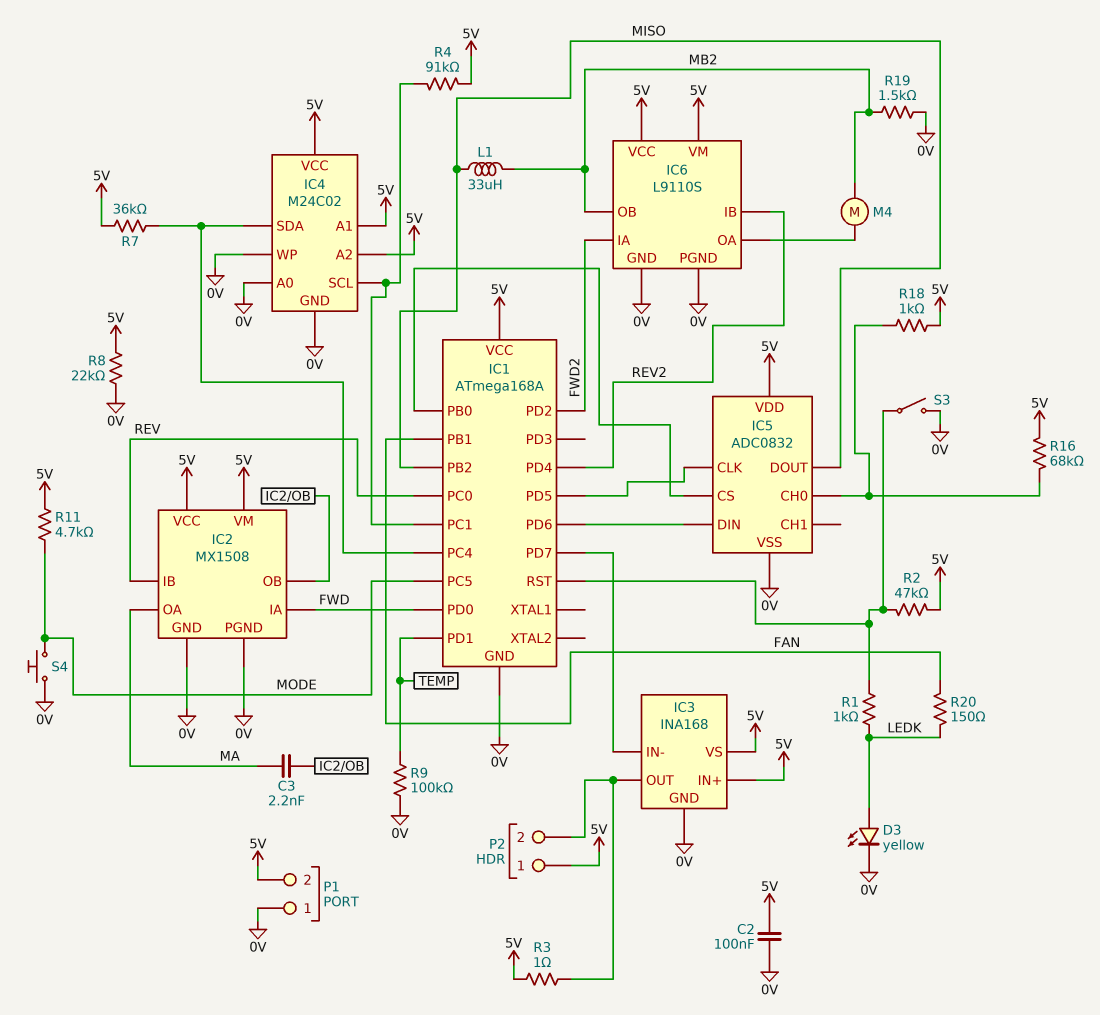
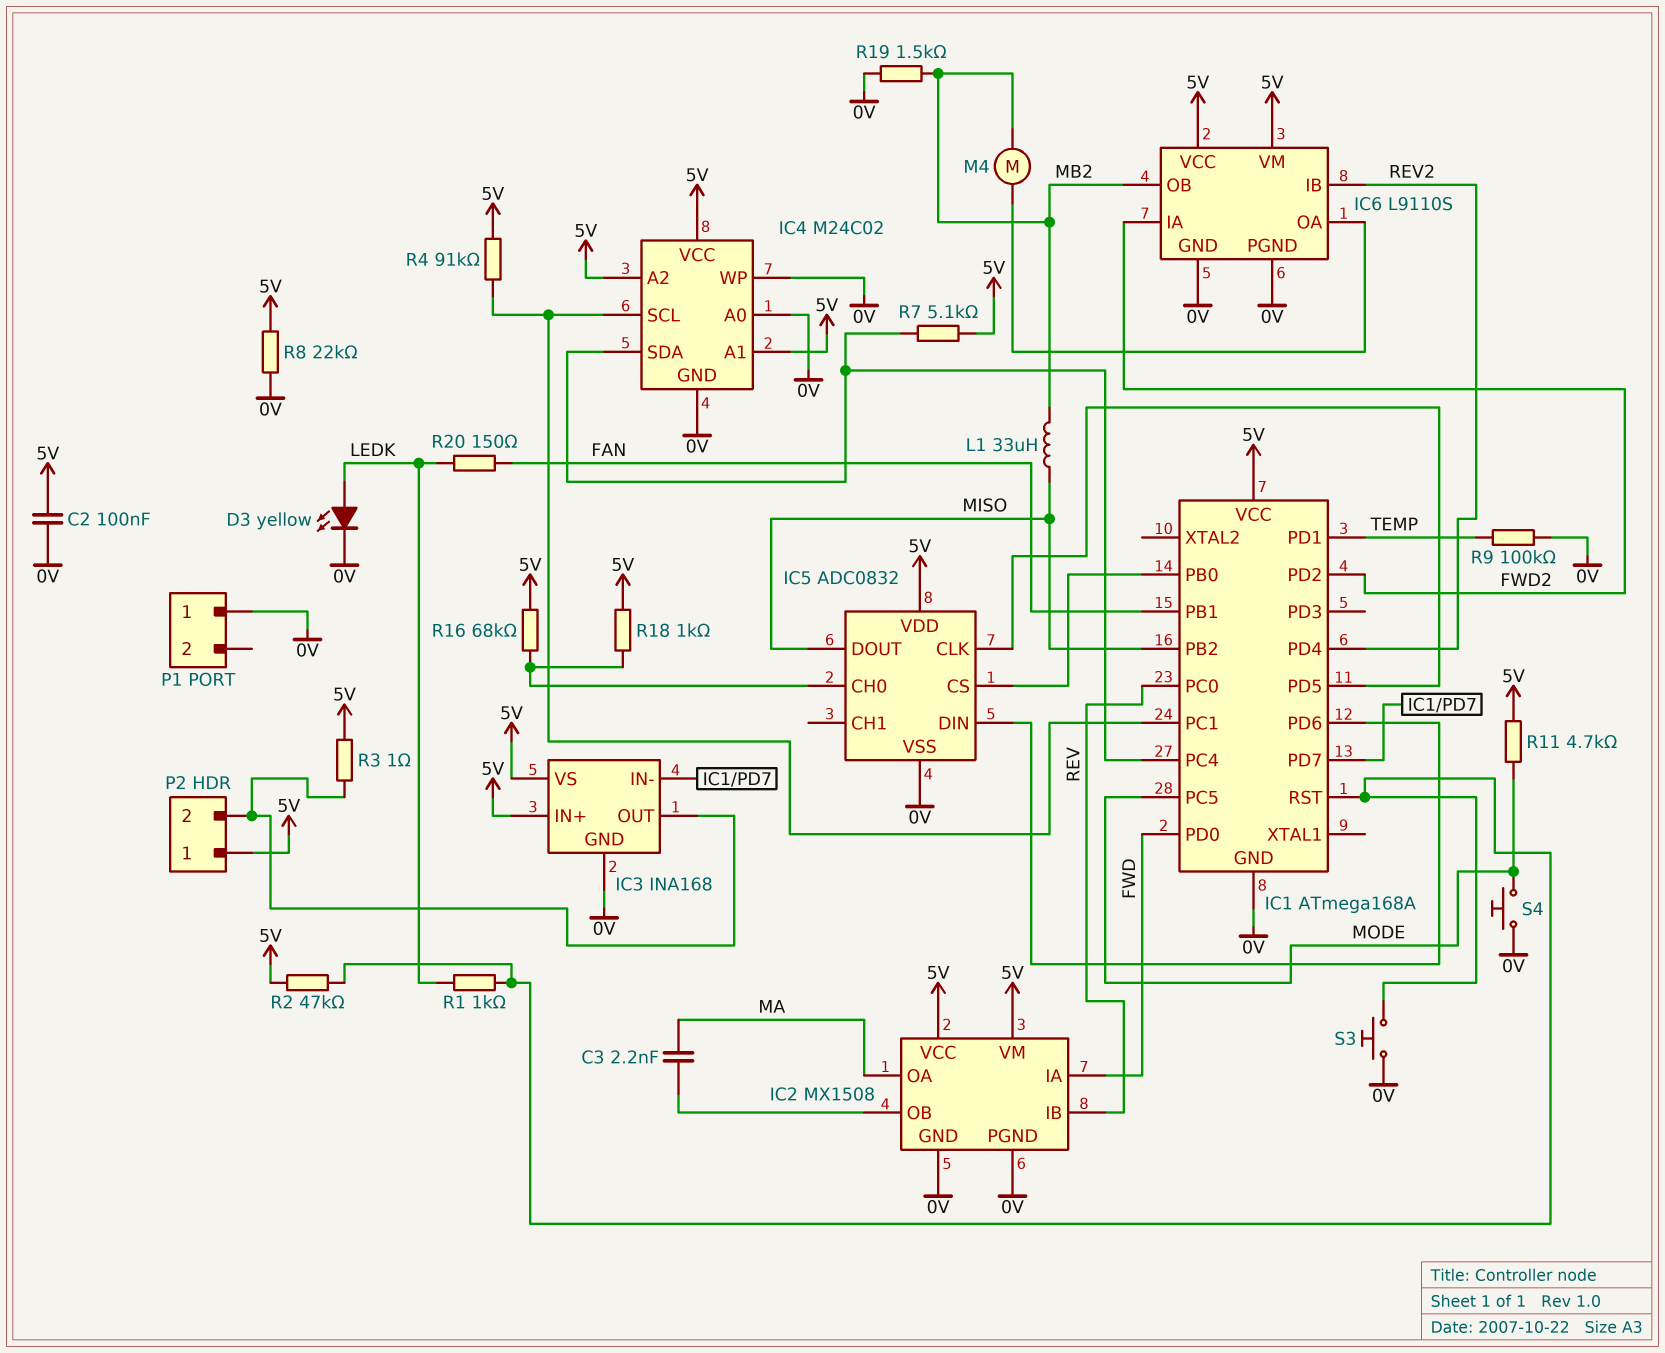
P1 pin 2: 5V -> none
R7: 36k (5V, IC1/PC4) -> 5.1k (5V, IC1/PC4)
S3: switch (0V, IC1/RST) -> button (0V, IC1/RST)

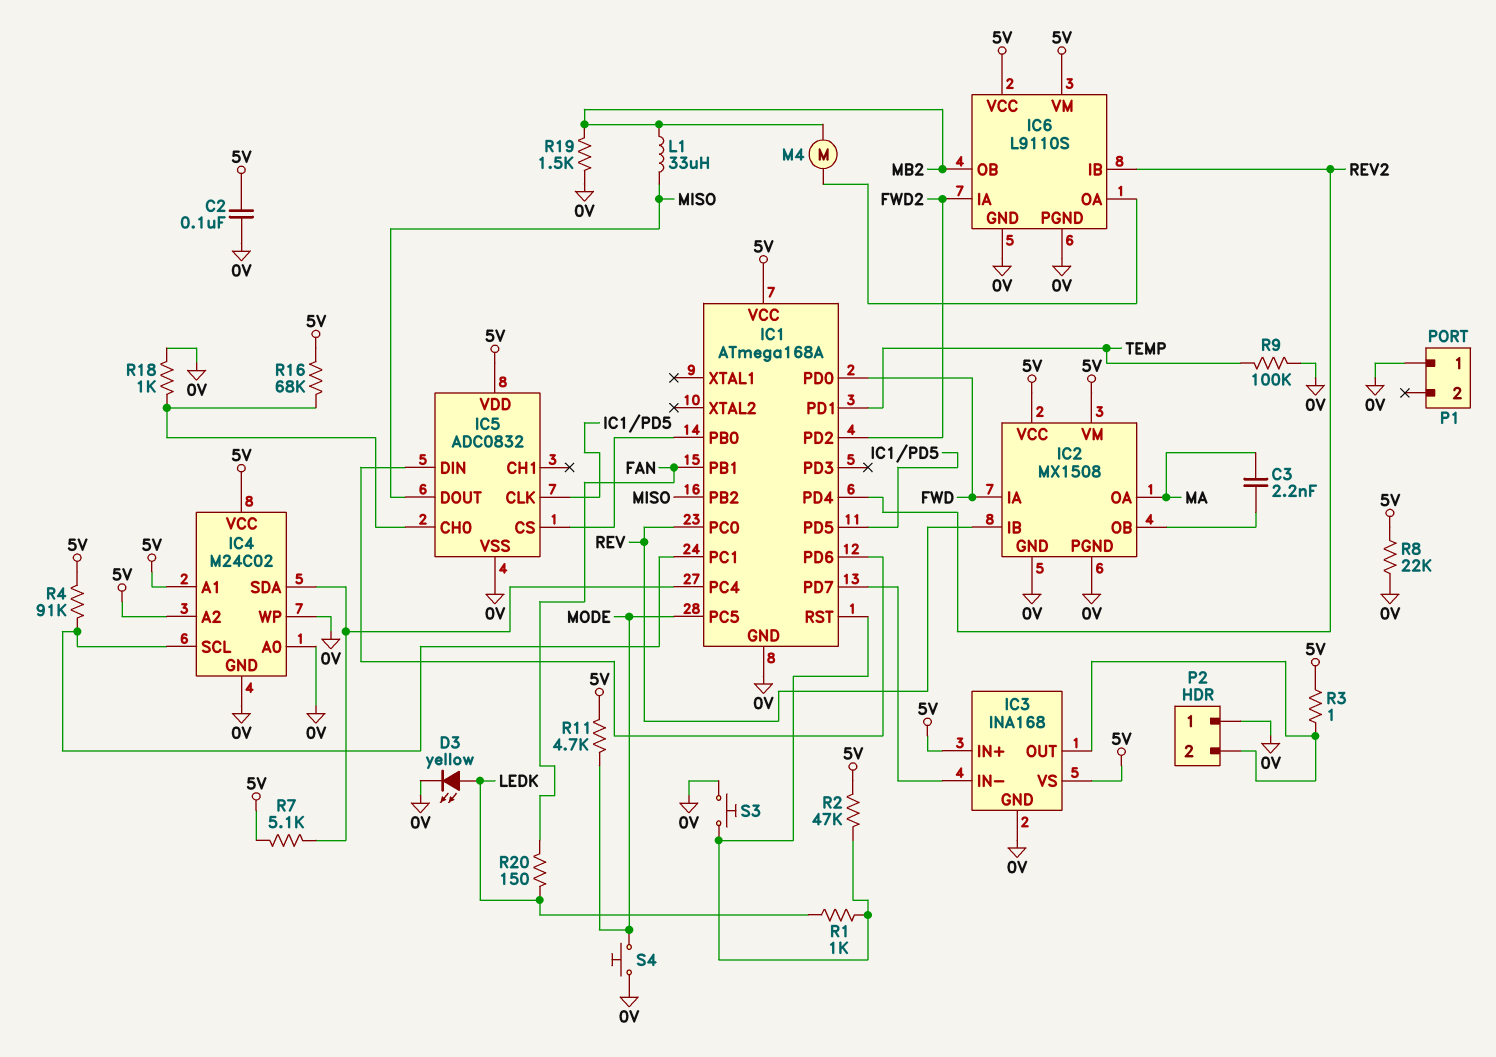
P2 pin 1: 5V -> 0V
R18: 1k (5V, IC5/CH0) -> 1k (0V, IC5/CH0)

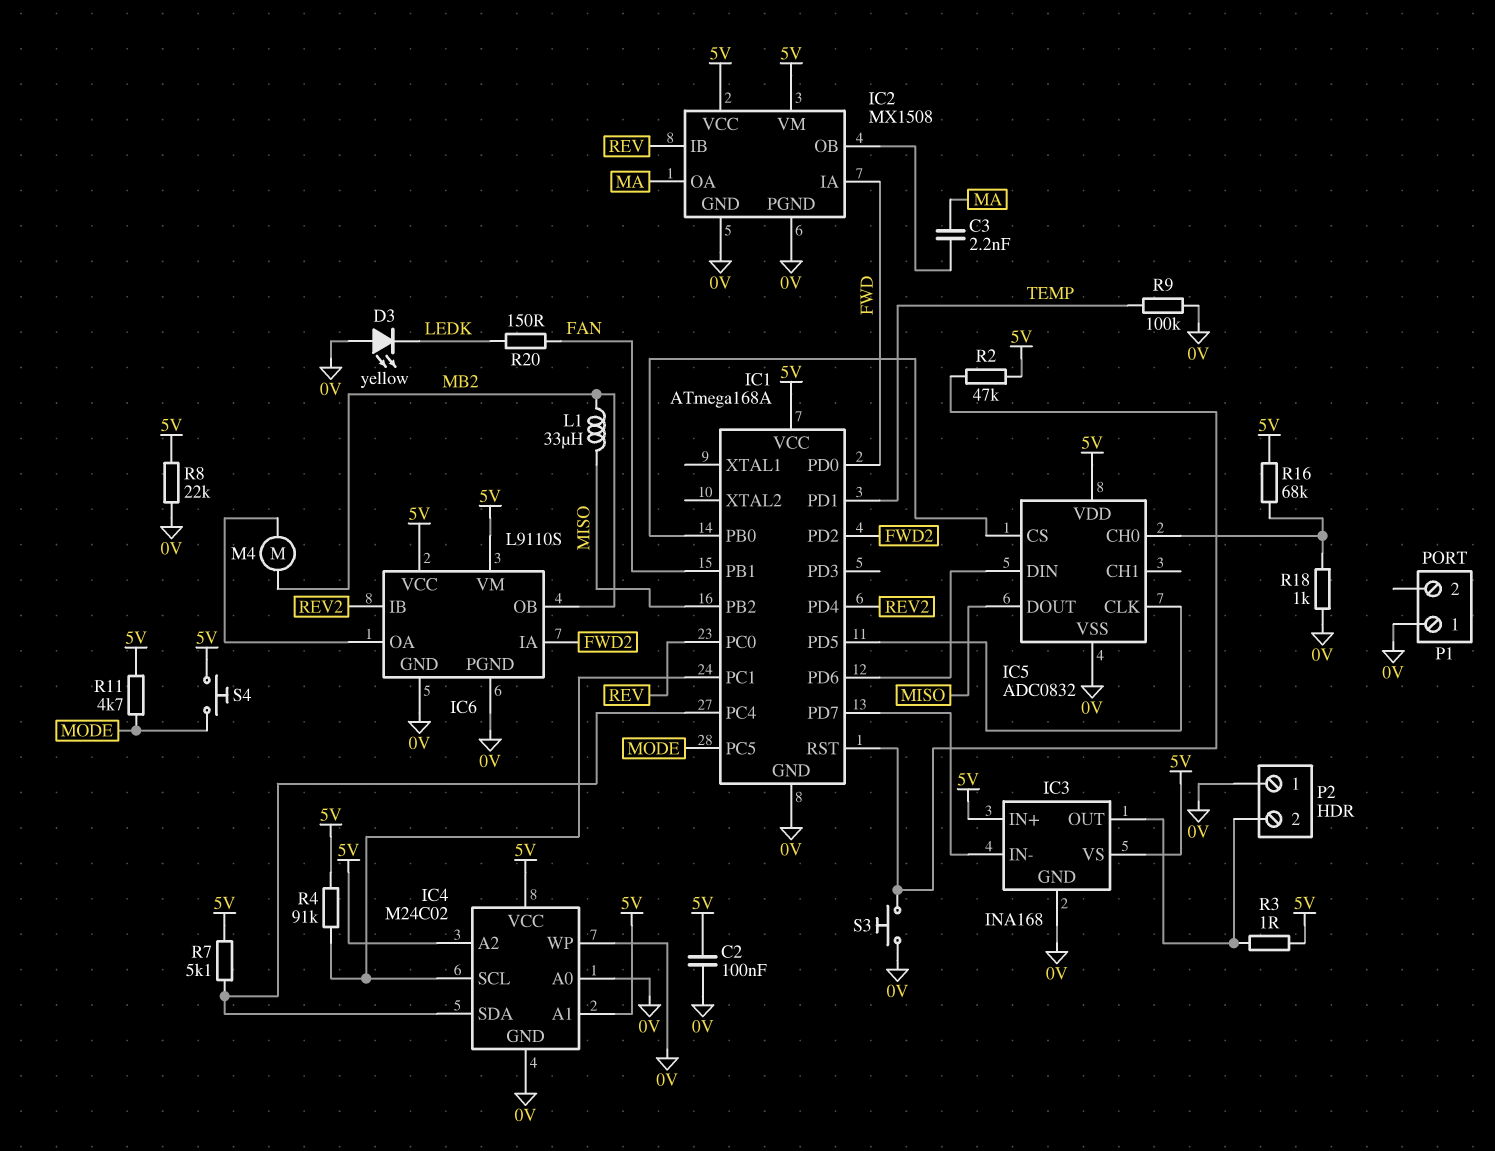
D3: LED yellow (A LEDK, K 0V) -> LED yellow (A 0V, K LEDK)
R1: 1k (IC1/RST, LEDK) -> none
R19: 1.5k (0V, MB2) -> none
S4: button (0V, MODE) -> button (5V, MODE)

